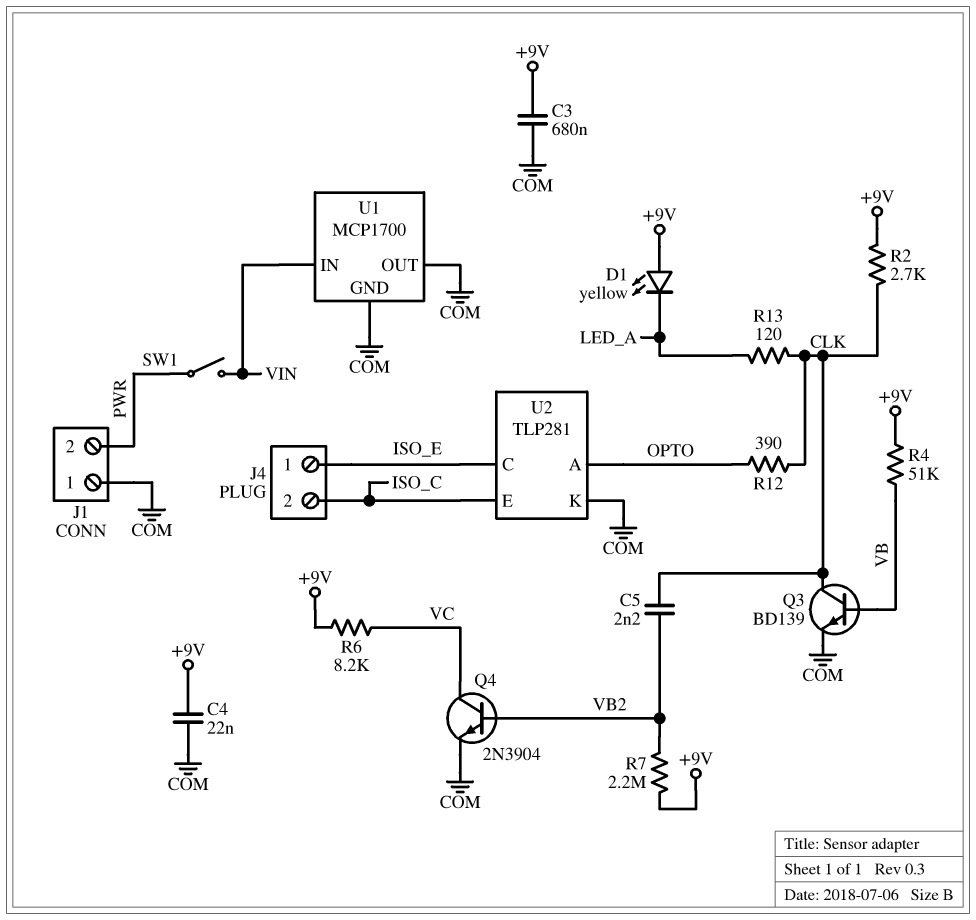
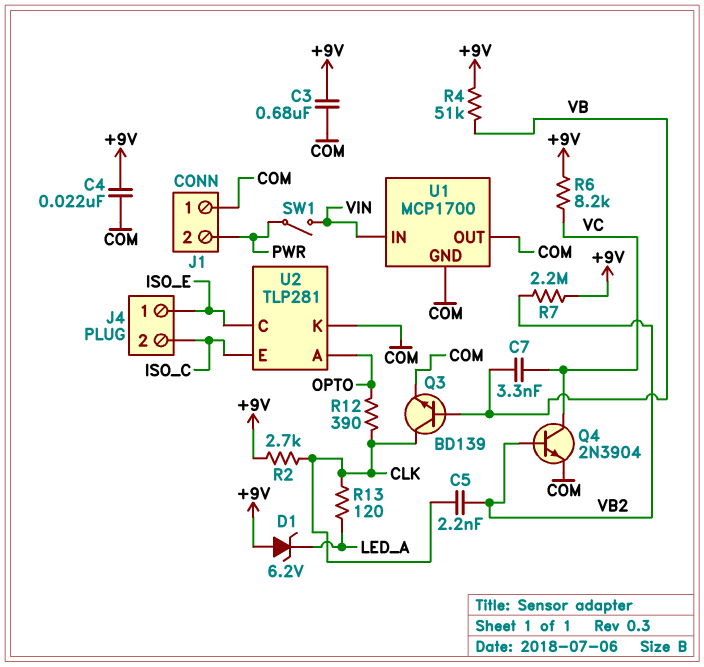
C7: none -> 3.3nF (VB, VC)
D1: LED yellow (A +9V, K LED_A) -> zener 6.2V (A +9V, K LED_A)

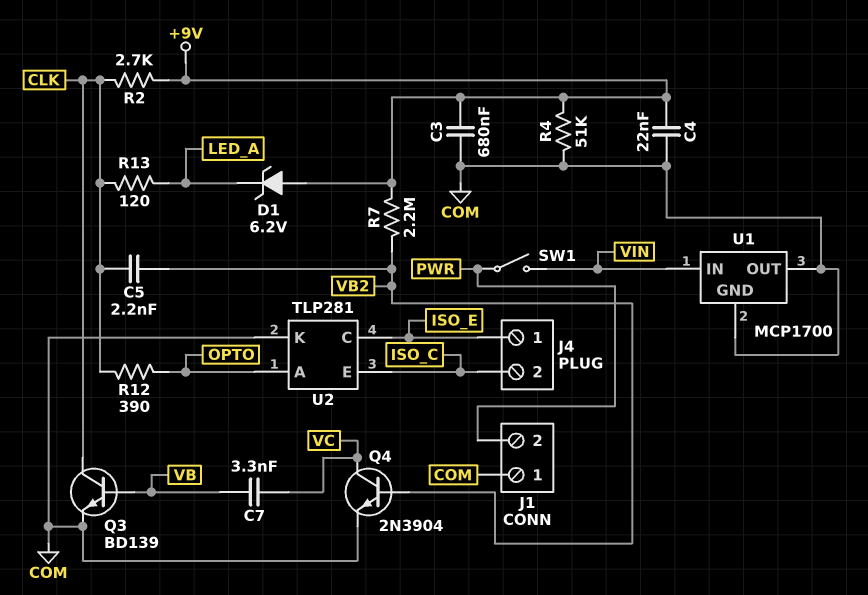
R4: 51k (+9V, VB) -> 51k (+9V, COM)
R6: 8.2k (+9V, VC) -> none

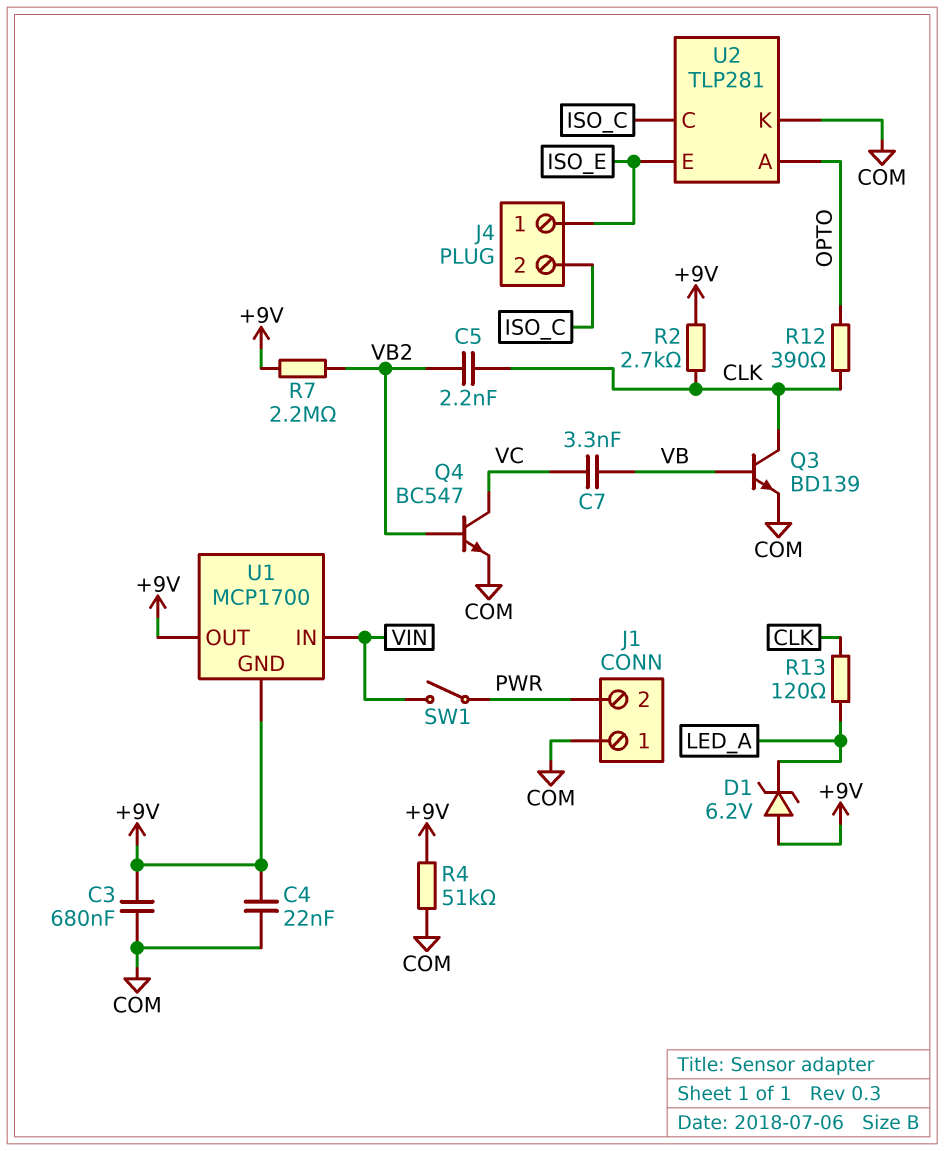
Q4: NPN 2N3904 (B VB2, C VC, E COM) -> NPN BC547 (B VB2, C VC, E COM)
U1 pin GND: COM -> +9V
U1 pin OUT: COM -> +9V
U2 pin C: ISO_E -> ISO_C
U2 pin E: ISO_C -> ISO_E

